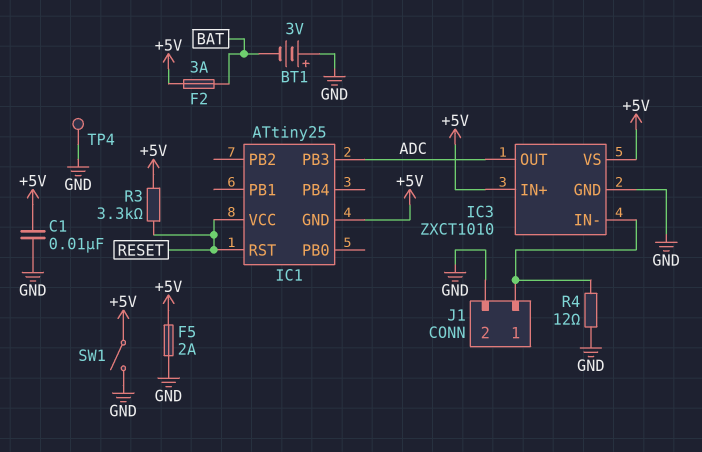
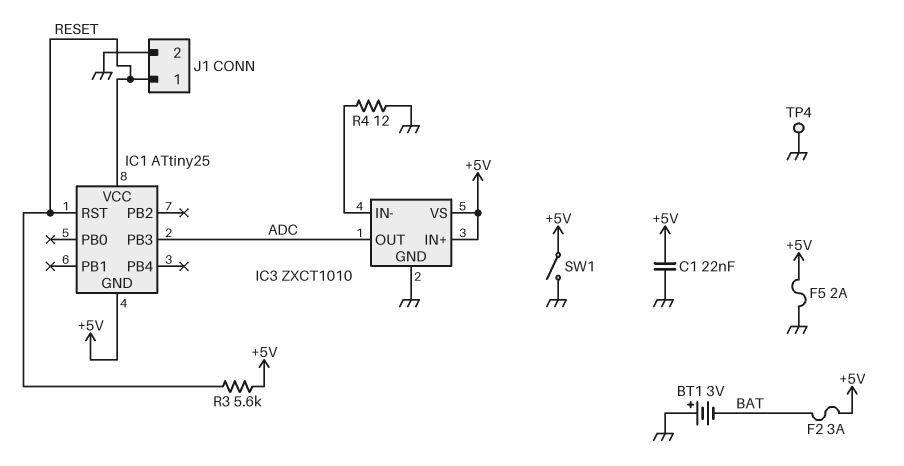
C1: 10nF (+5V, GND) -> 22nF (+5V, GND)
J1 pin 1: IC3/IN- -> RESET
R3: 3.3k (+5V, RESET) -> 5.6k (+5V, RESET)

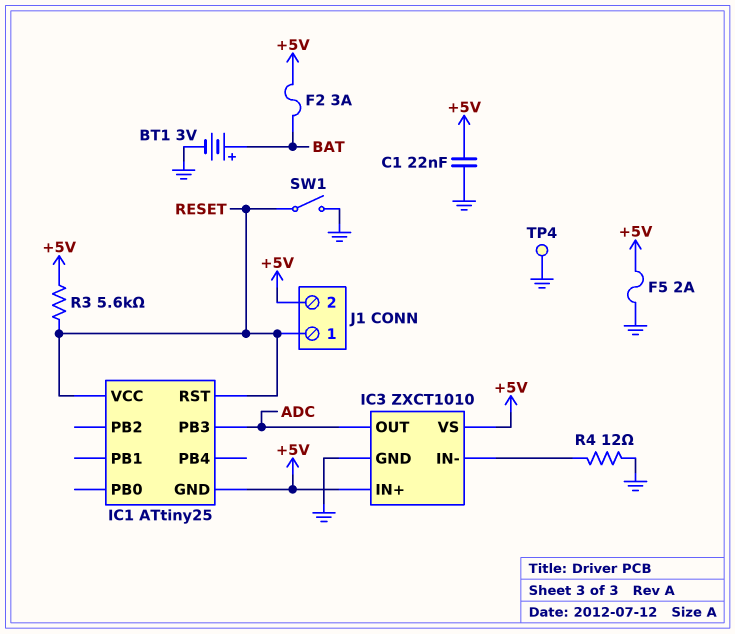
BT1: 3V (plus GND, minus BAT) -> 3V (plus BAT, minus GND)
J1 pin 2: GND -> +5V
SW1: switch (+5V, GND) -> switch (GND, RESET)

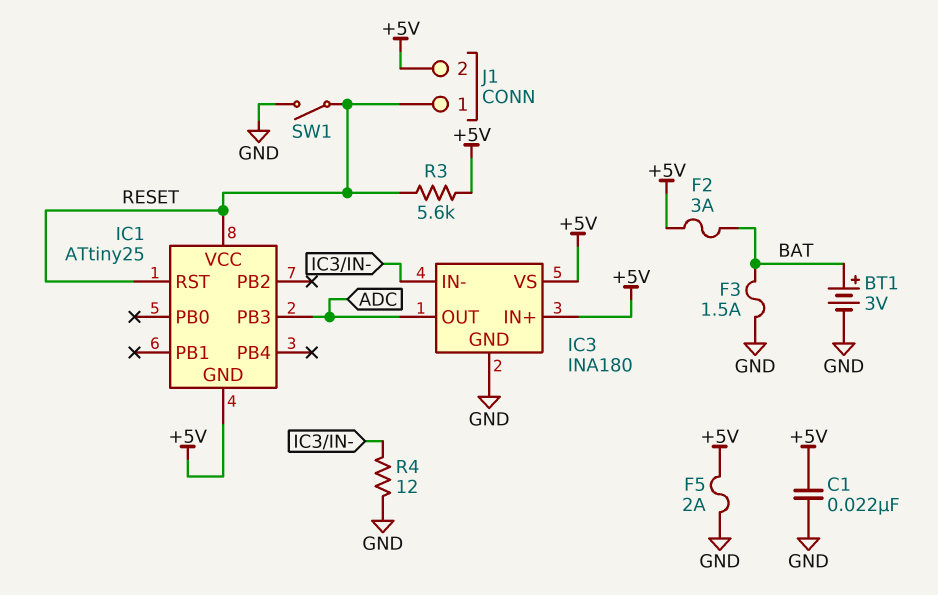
F3: none -> 1.5A (BAT, GND)
IC3: ZXCT1010 -> INA180
TP4: test point (GND) -> none

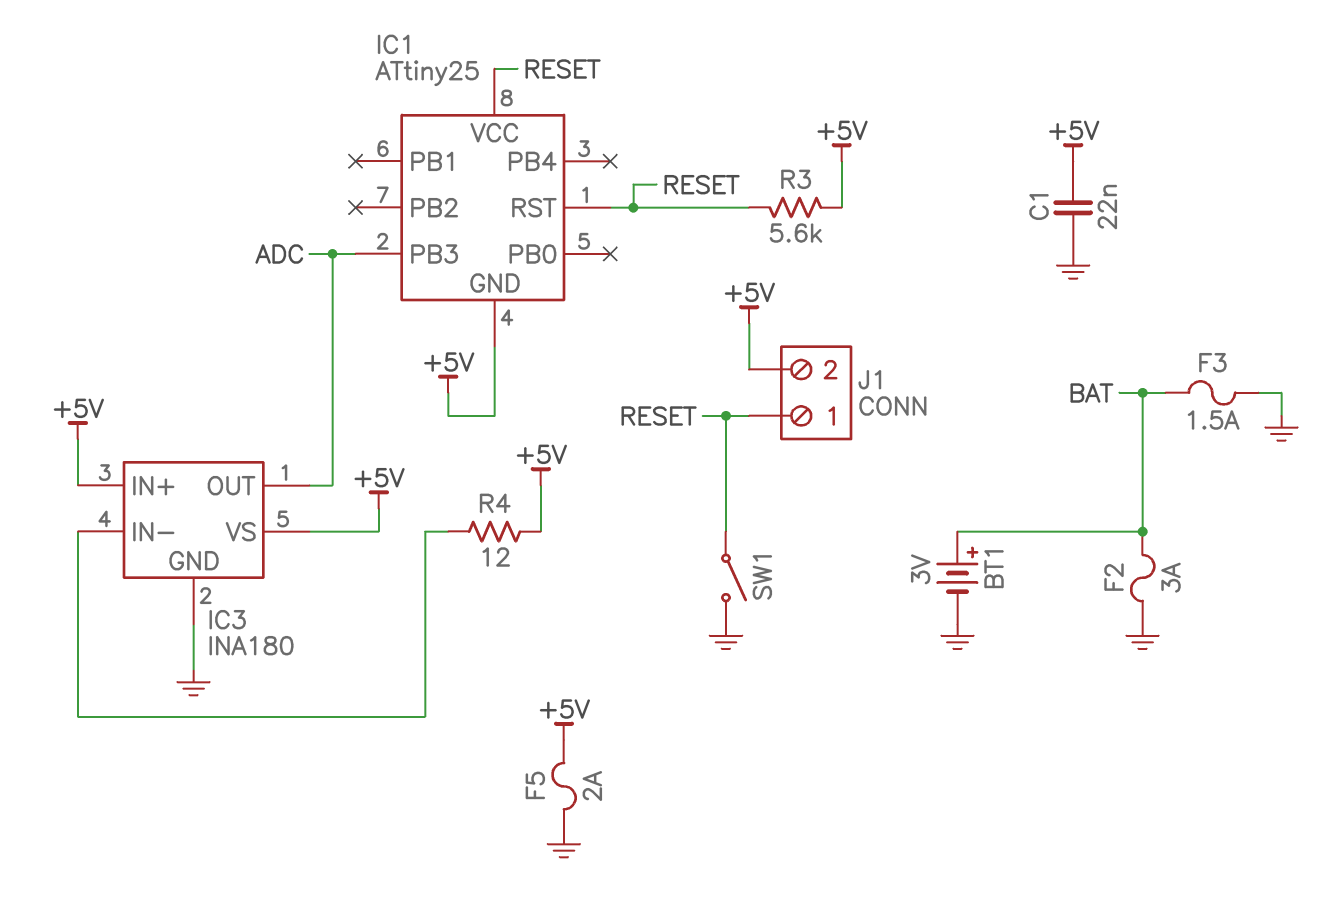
F2: 3A (+5V, BAT) -> 3A (BAT, GND)
R4: 12 (GND, IC3/IN-) -> 12 (+5V, IC3/IN-)

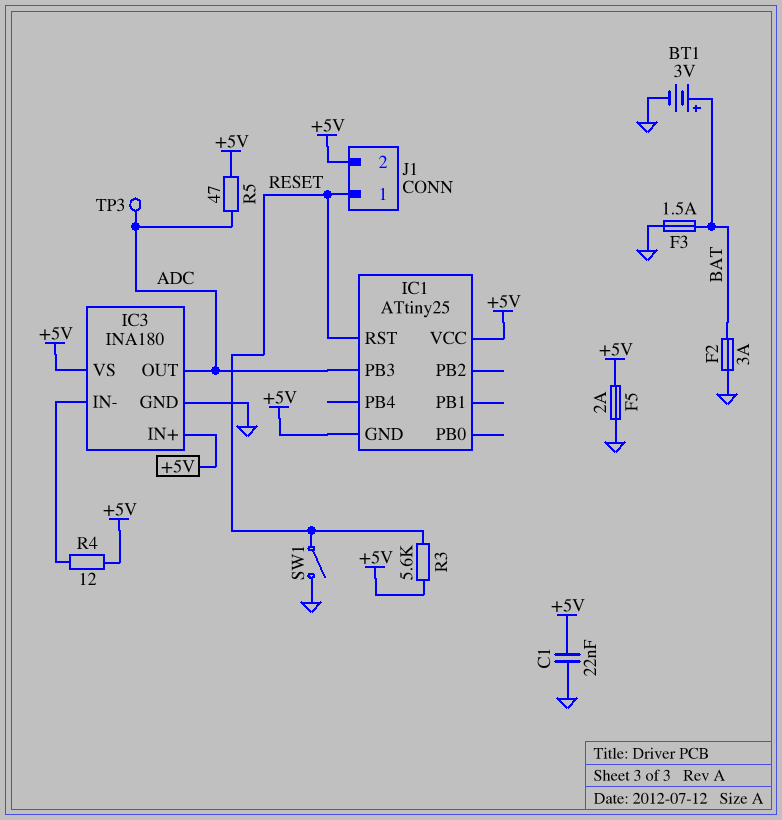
IC1 pin VCC: RESET -> +5V
R5: none -> 47 (+5V, ADC)
TP3: none -> test point (ADC)

